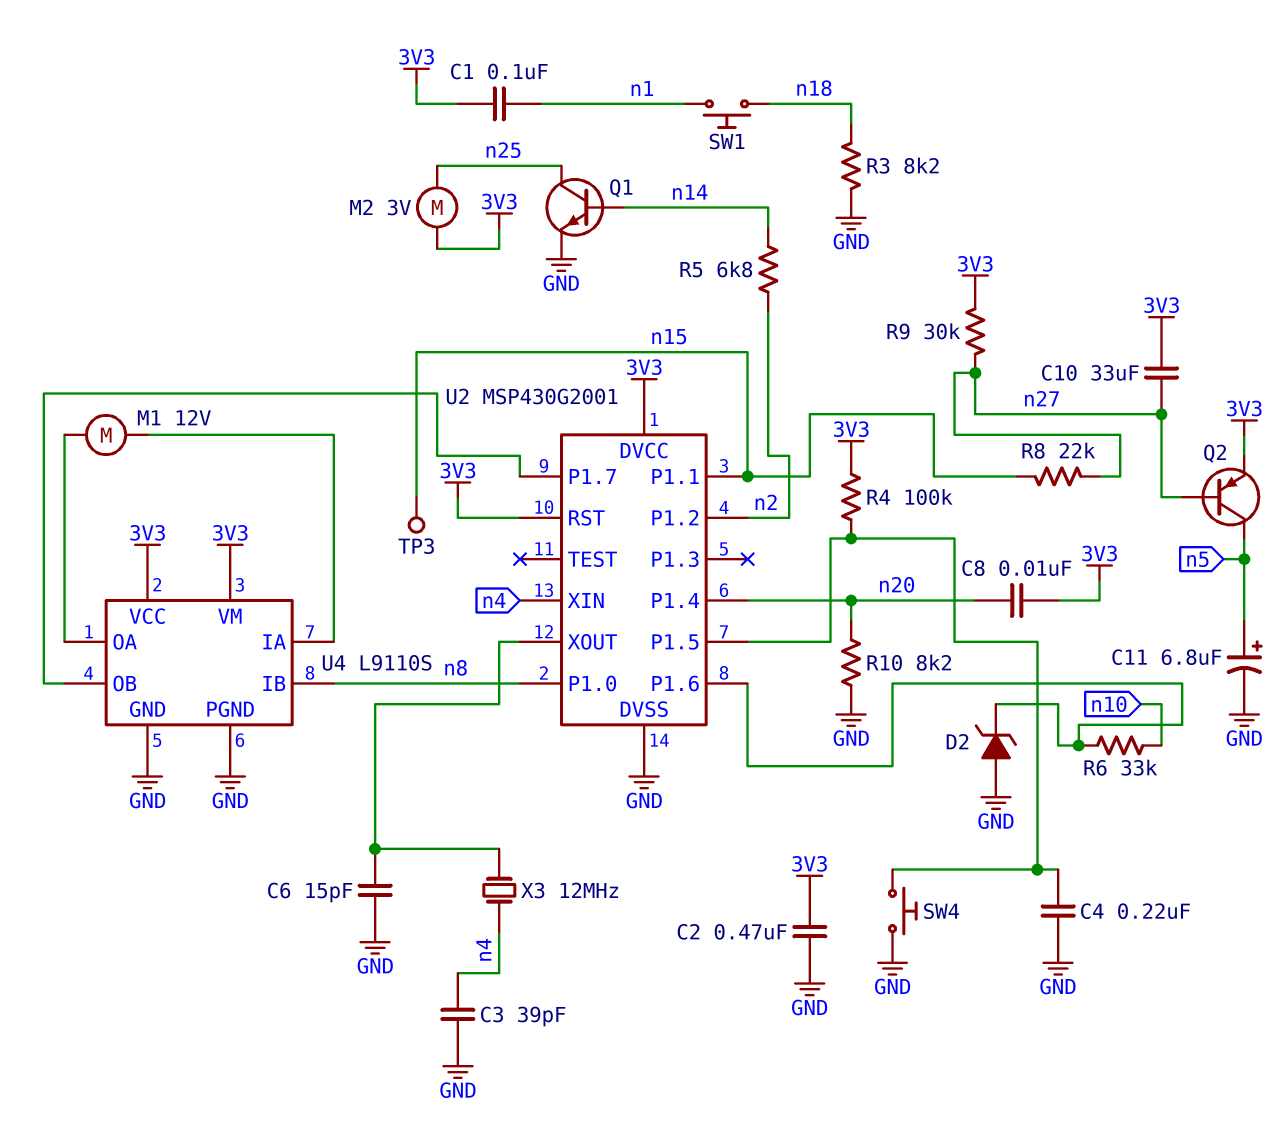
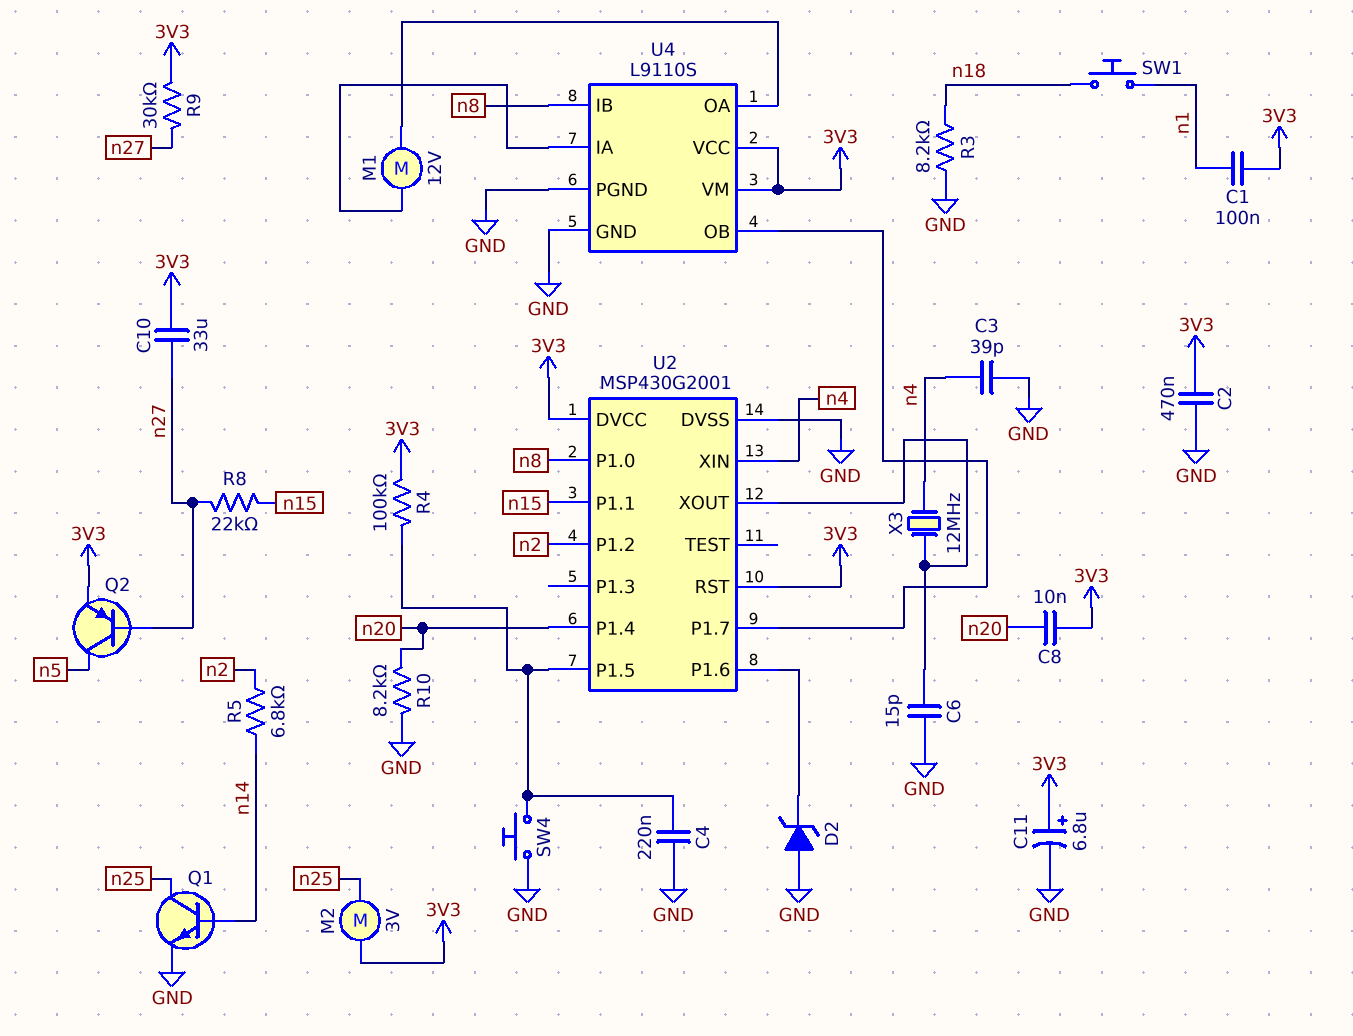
C11: 6.8uF (plus n5, minus GND) -> 6.8uF (plus 3V3, minus GND)
R6: 33k (U2/P1.6, n10) -> none
TP3: test point (n15) -> none

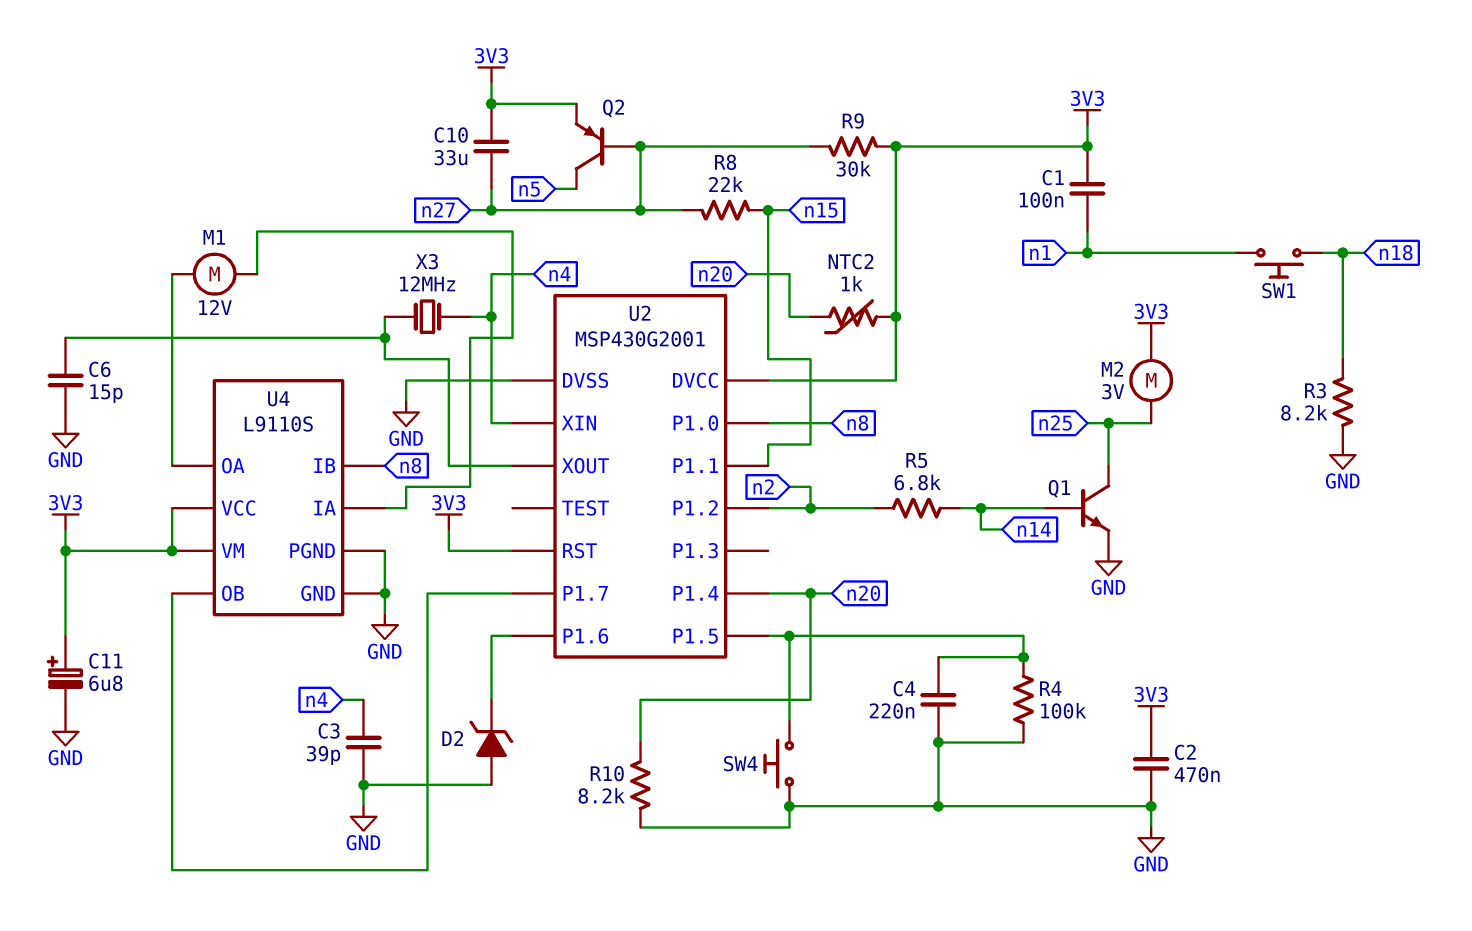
C8: 10nF (3V3, n20) -> none
NTC2: none -> 1k (3V3, n20)
R4: 100k (3V3, U2/P1.5) -> 100k (GND, U2/P1.5)

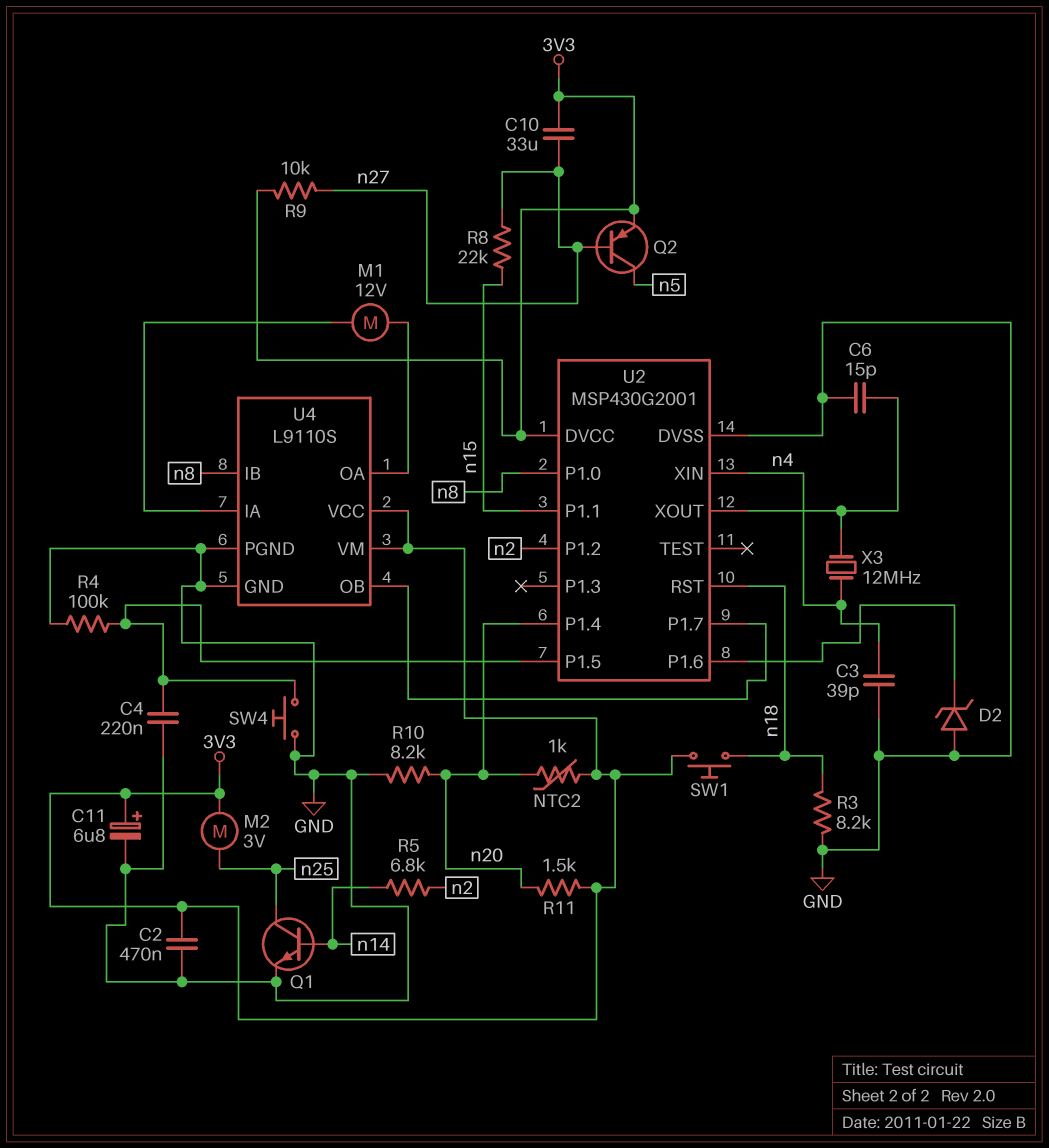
C1: 100nF (3V3, n1) -> none
R9: 30k (3V3, n27) -> 10k (3V3, n27)
R11: none -> 1.5k (3V3, n20)
SW1: button (n1, n18) -> button (3V3, n18)
U2 pin RST: 3V3 -> n18

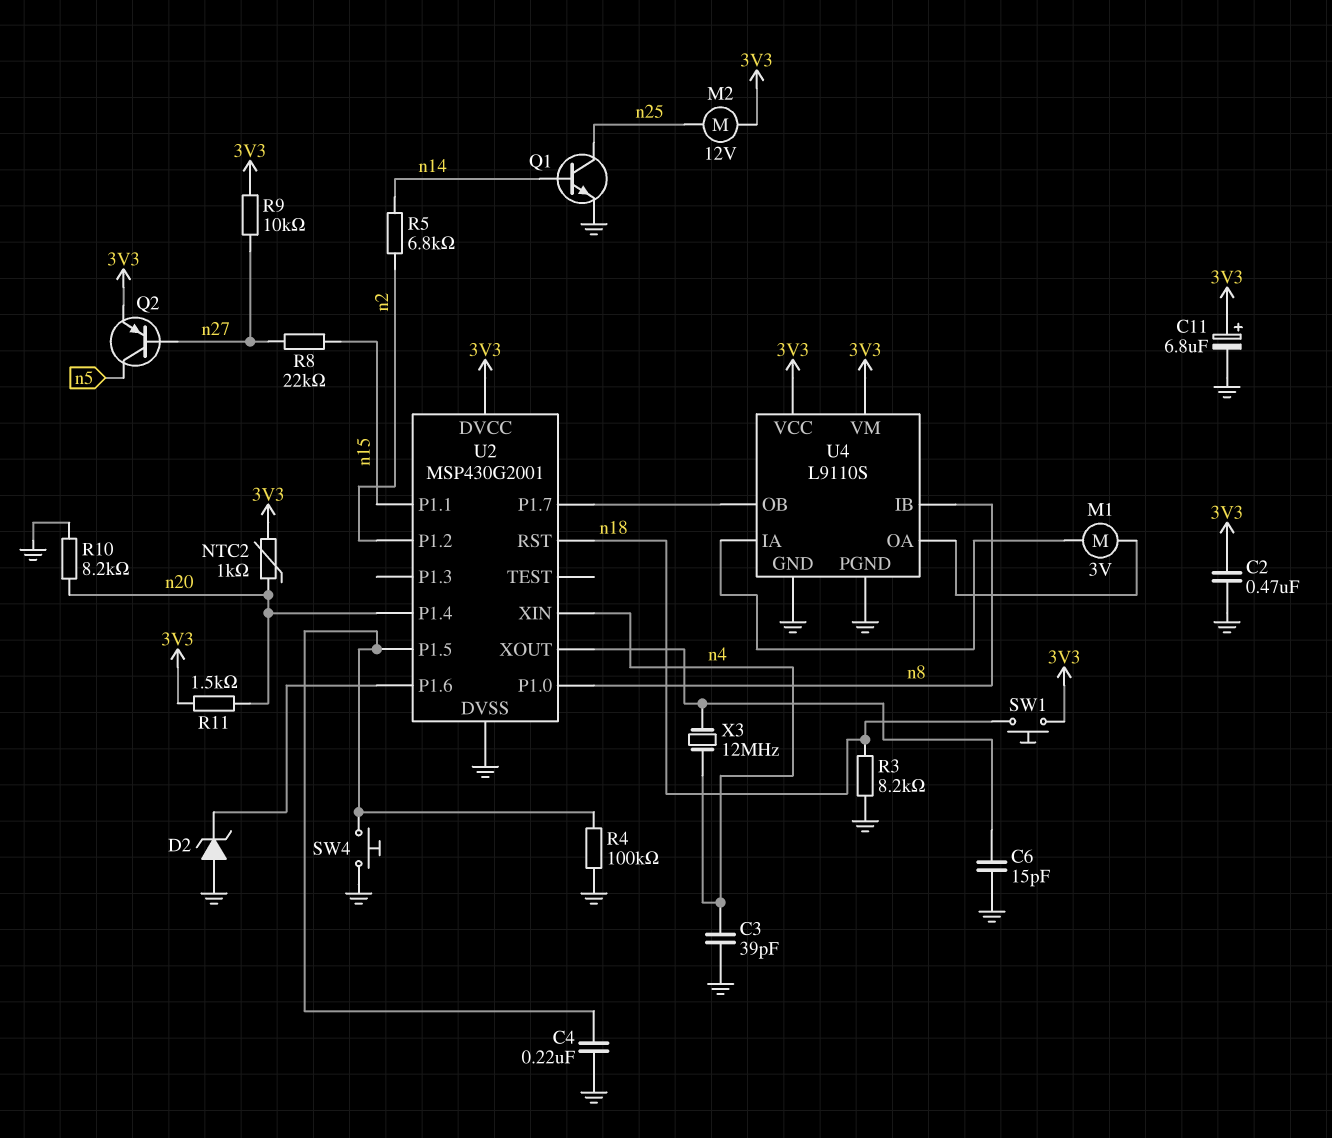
C10: 33uF (3V3, n27) -> none
M1: motor 12V (U4/IA, U4/OA) -> motor 3V (U4/IA, U4/OA)
M2: motor 3V (3V3, n25) -> motor 12V (3V3, n25)

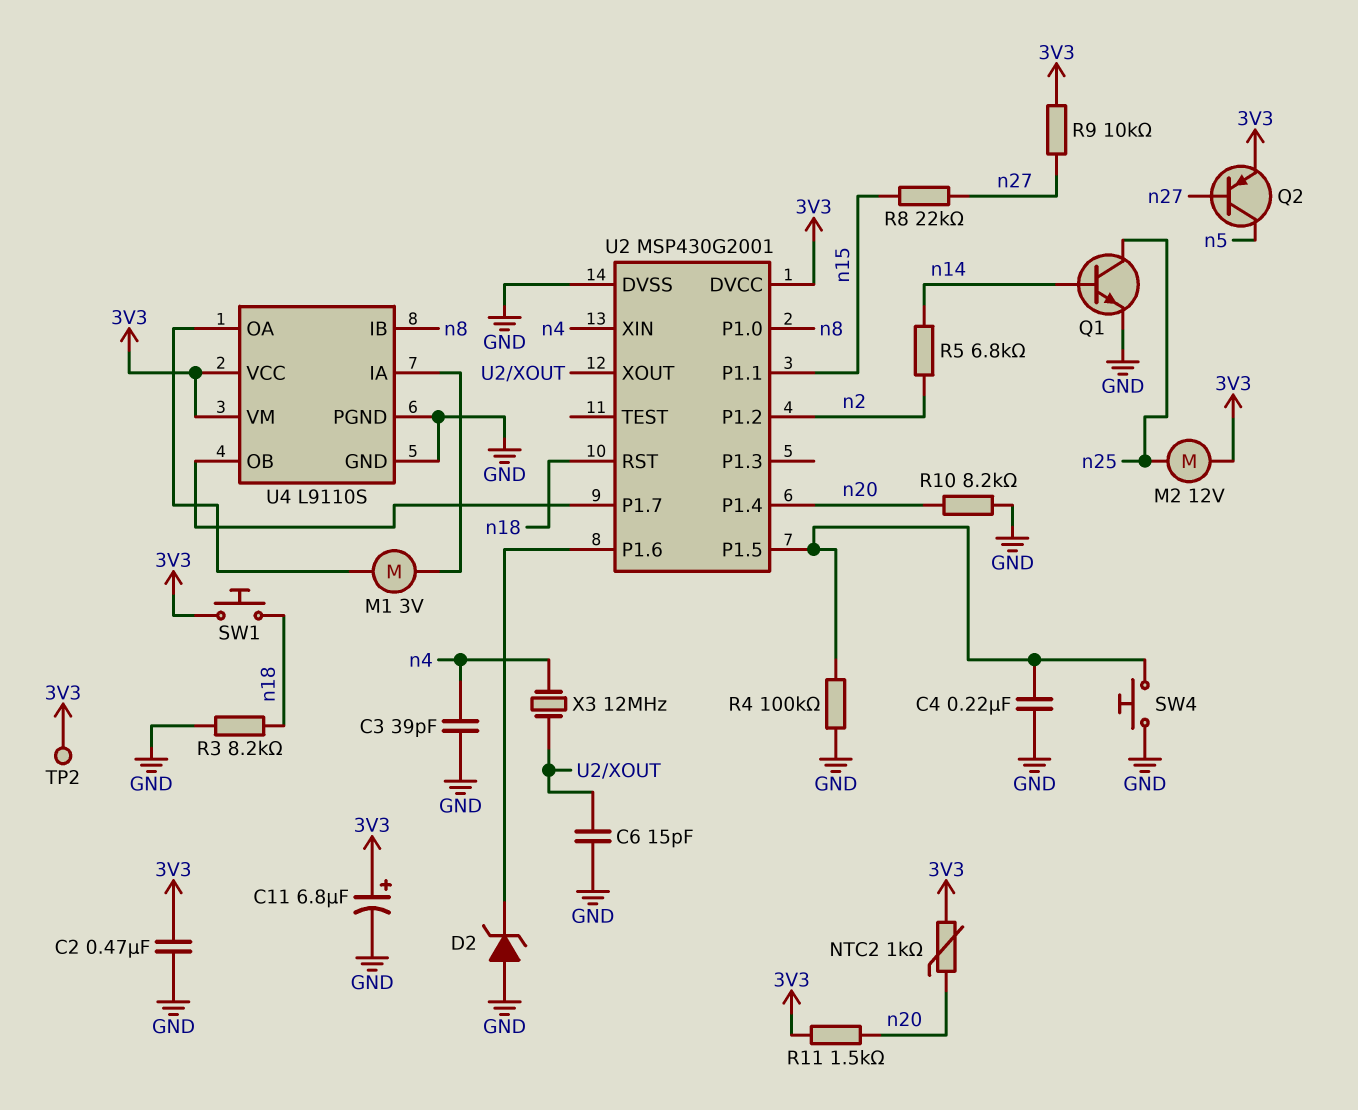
TP2: none -> test point (3V3)

